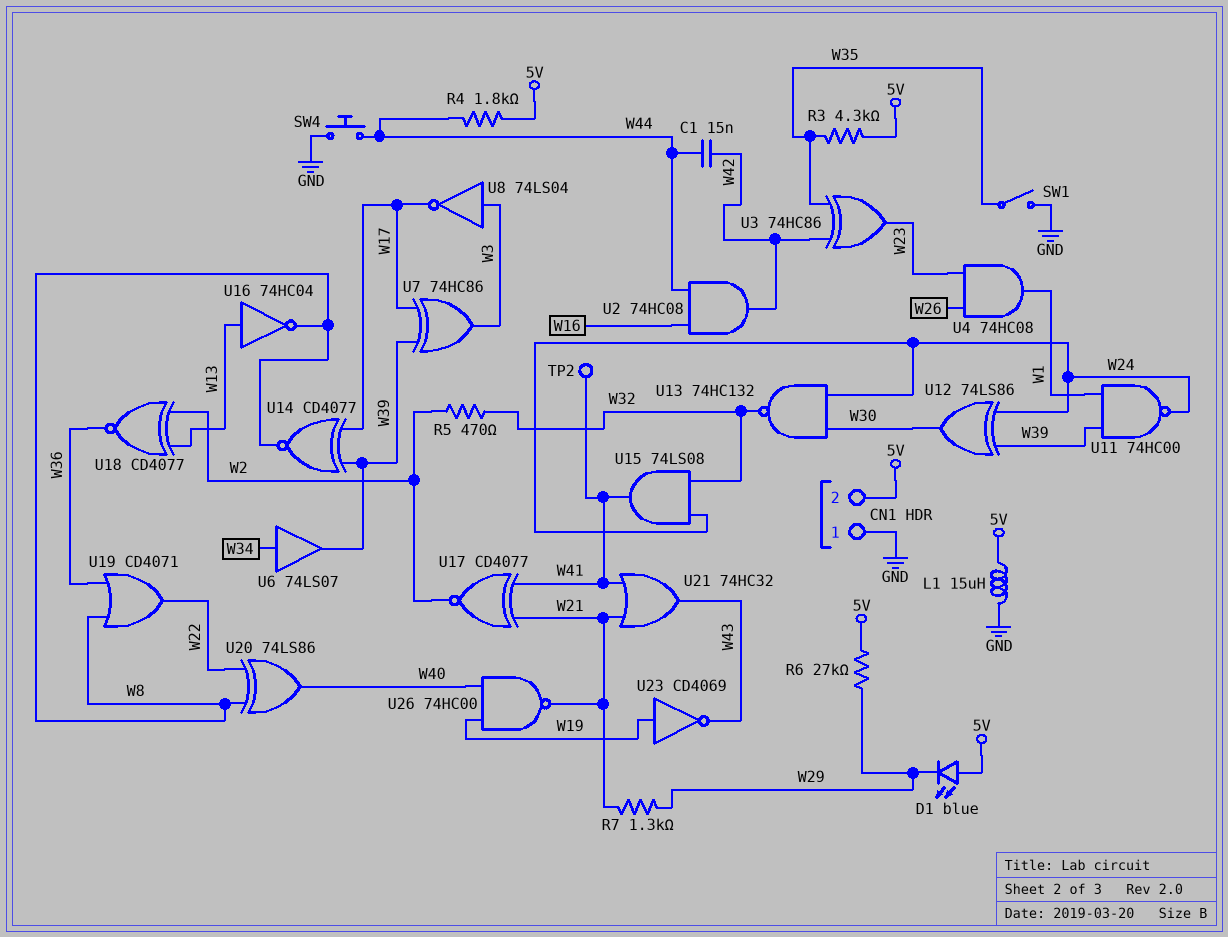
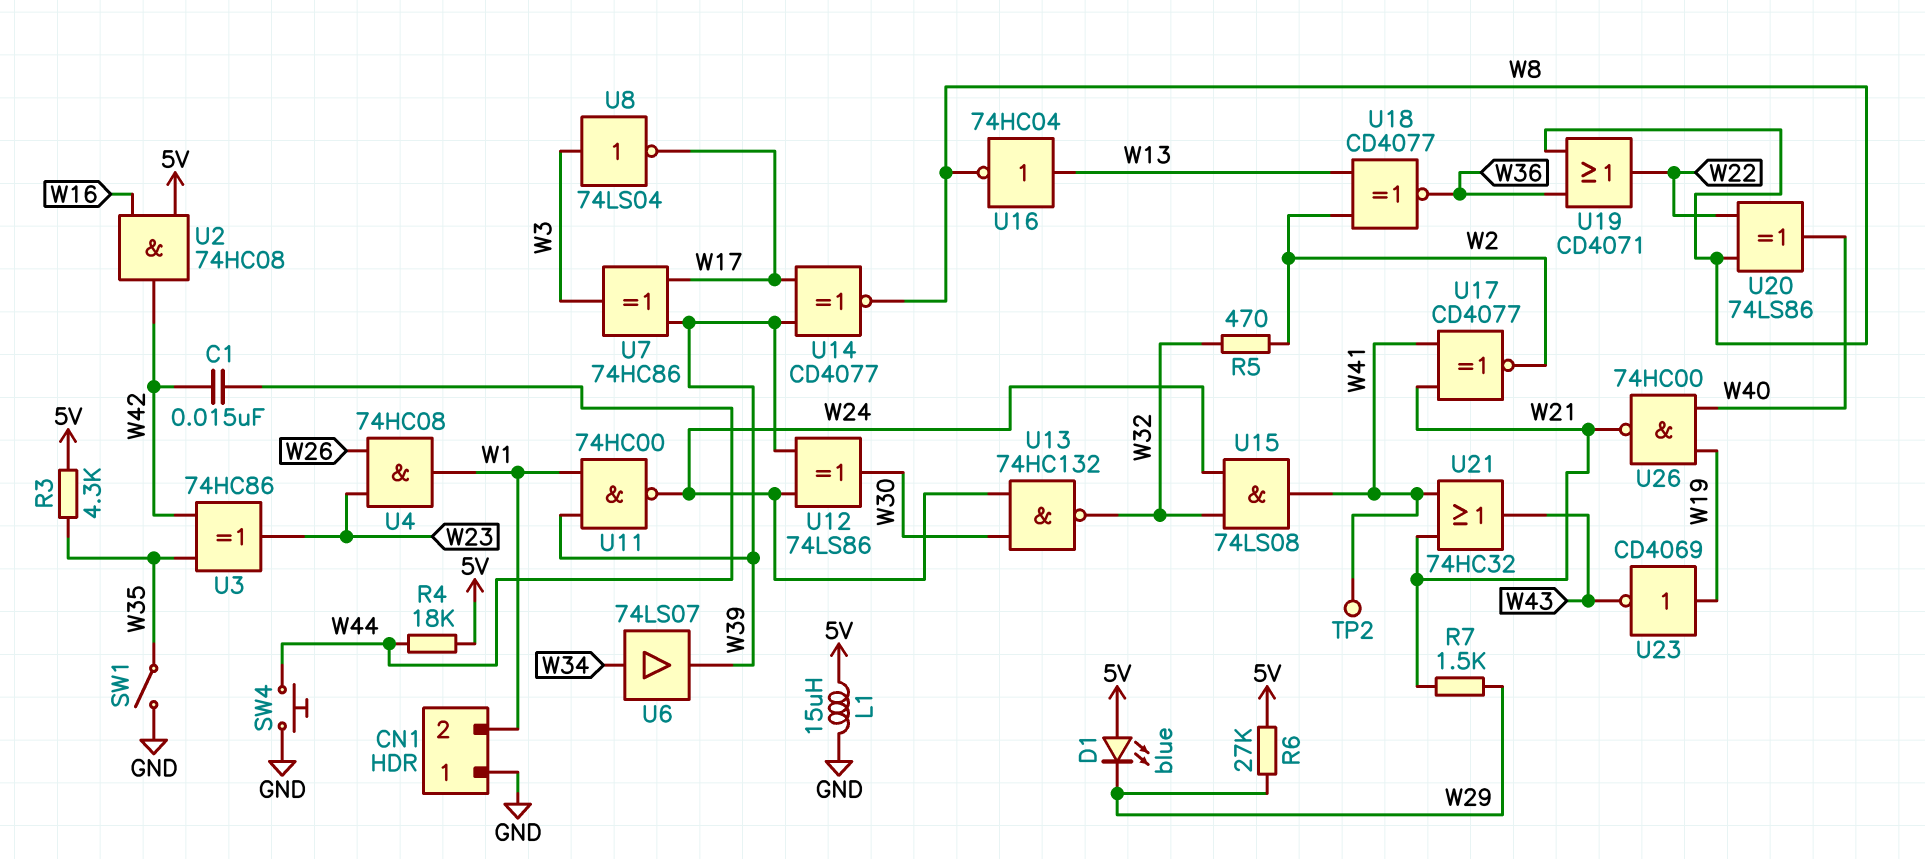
CN1 pin 2: 5V -> W1
R4: 1.8k (5V, W44) -> 18k (5V, W44)
R7: 1.3k (W21, W29) -> 1.5k (W21, W29)
U2: AND 74HC08 (in W16, in W44, out W42) -> AND 74HC08 (in 5V, in W16, out W42)

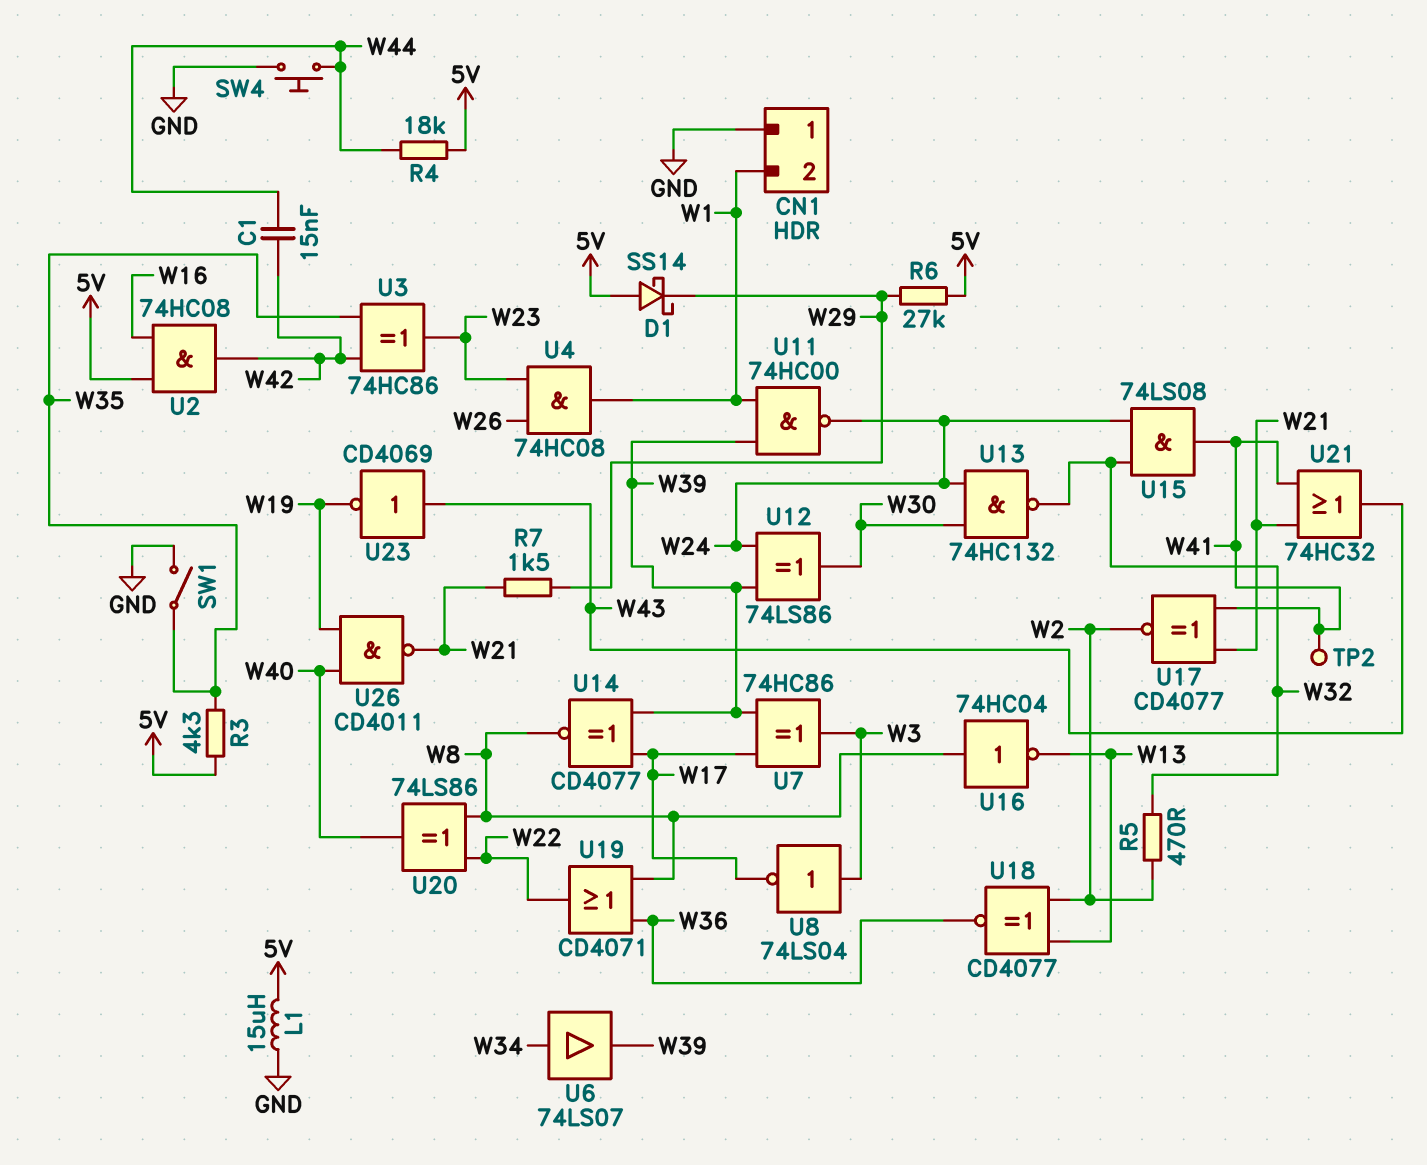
D1: LED blue (A 5V, K W29) -> schottky SS14 (A 5V, K W29)
U16: NOT 74HC04 (in W13, out W8) -> NOT 74HC04 (in W8, out W13)
U23: NOT CD4069 (in W19, out W43) -> NOT CD4069 (in W43, out W19)
U26: NAND 74HC00 (in W19, in W40, out W21) -> NAND CD4011 (in W19, in W40, out W21)

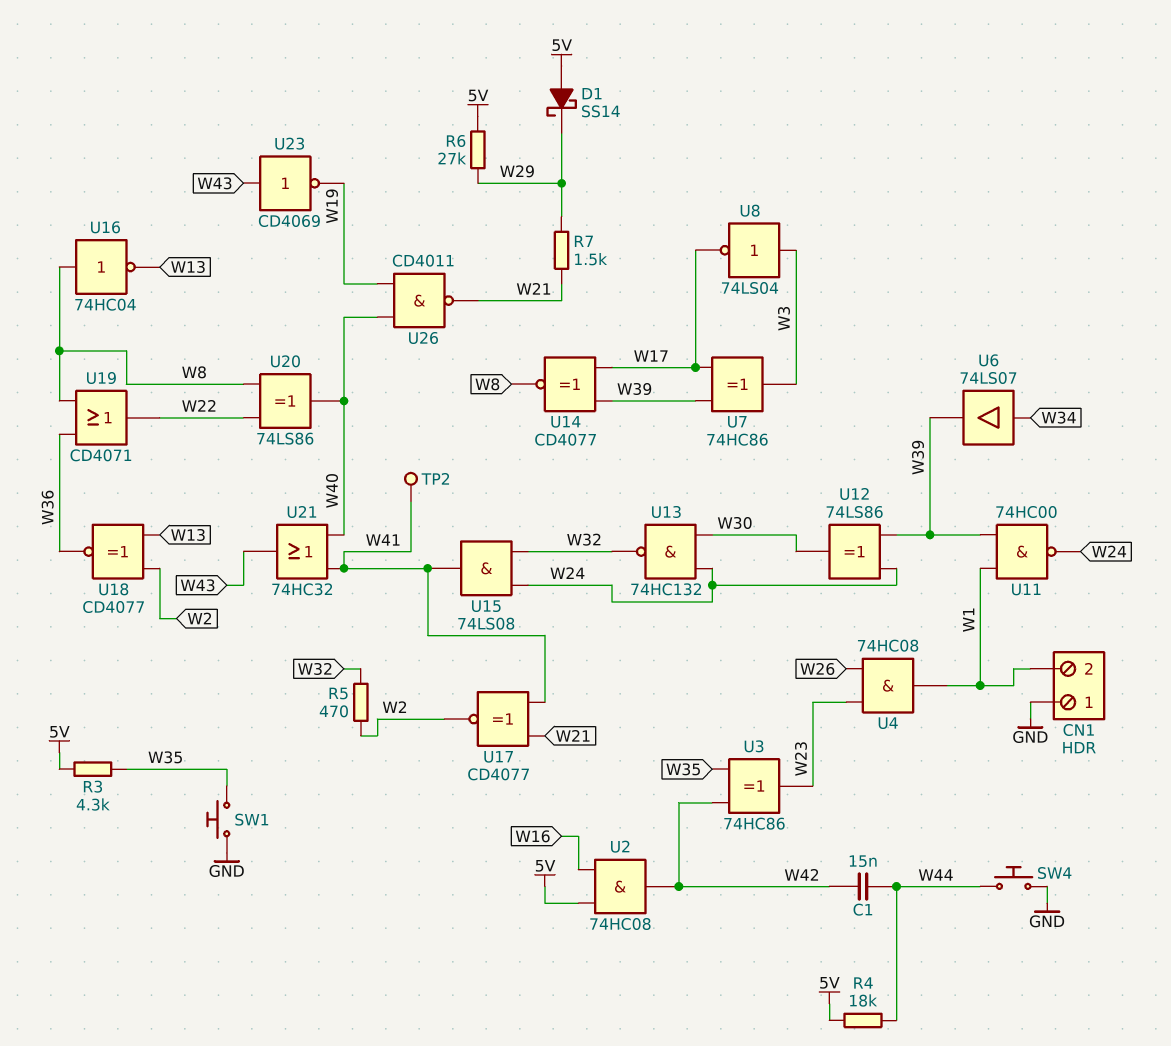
L1: 15uH (5V, GND) -> none
SW1: switch (GND, W35) -> button (GND, W35)
U21: OR 74HC32 (in W21, in W41, out W43) -> OR 74HC32 (in W40, in W41, out W43)

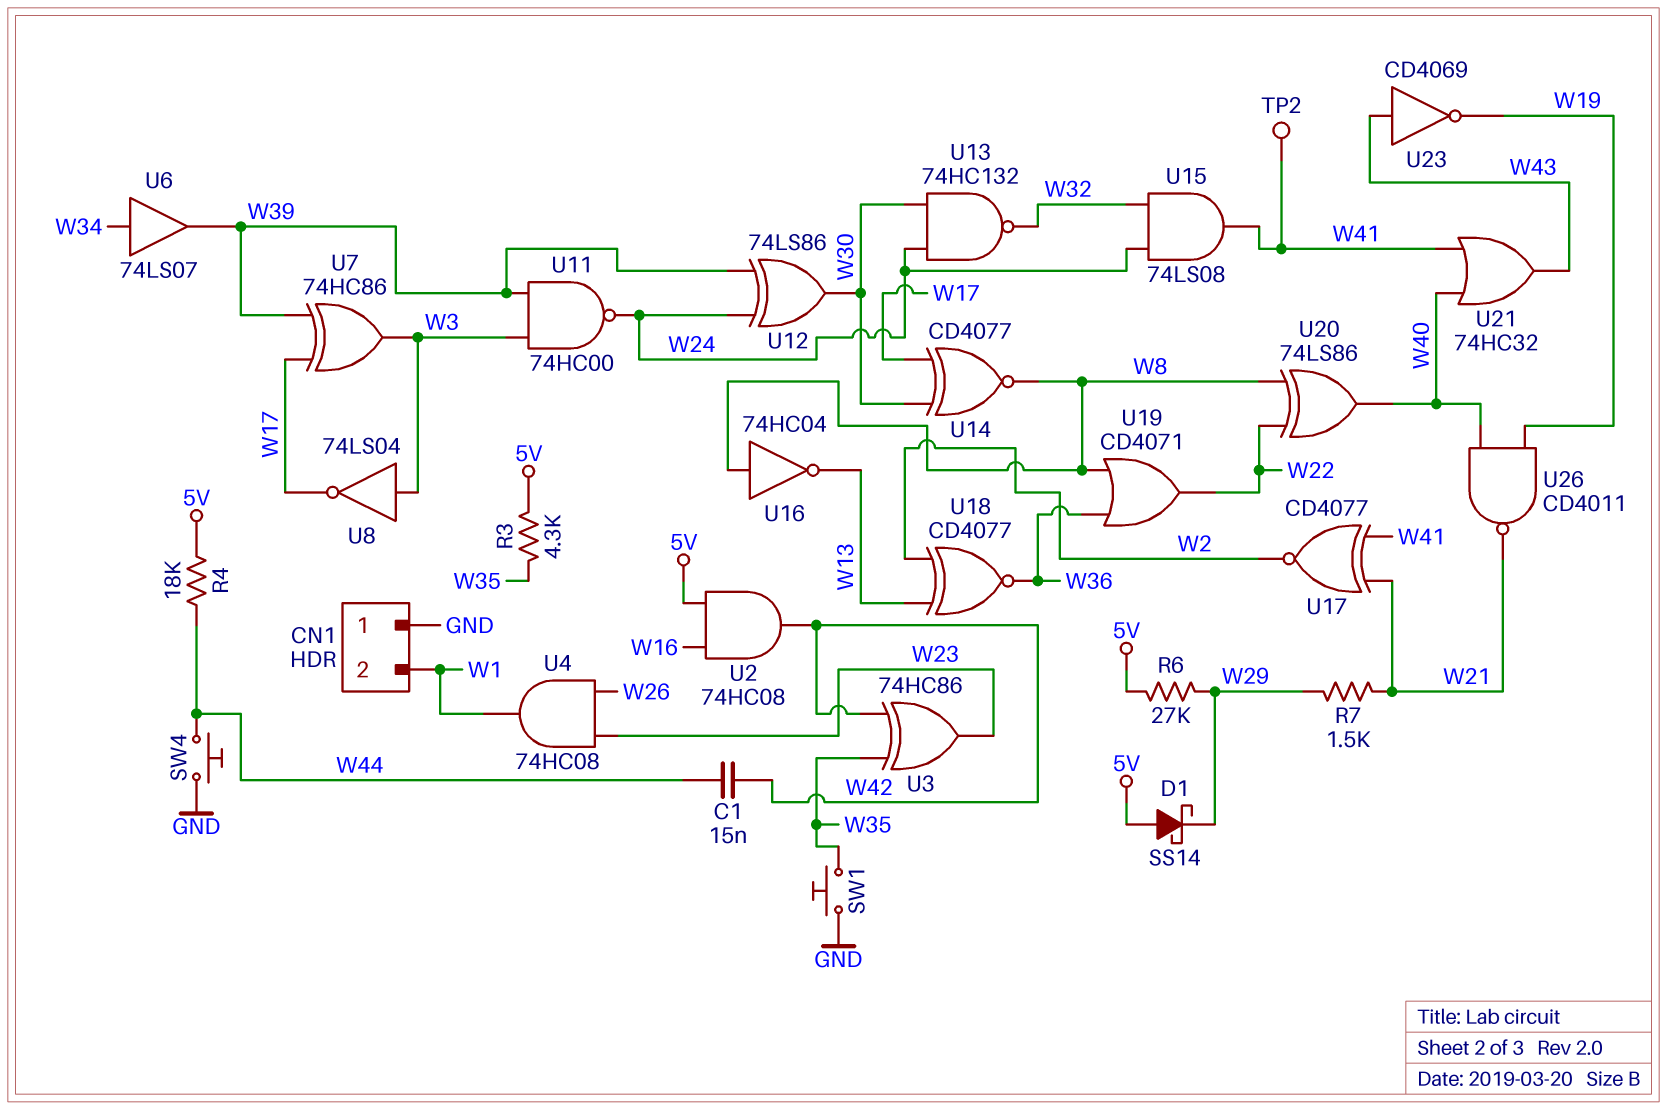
R5: 470 (W2, W32) -> none
U11: NAND 74HC00 (in W1, in W39, out W24) -> NAND 74HC00 (in W3, in W39, out W24)
U14: XNOR CD4077 (in W17, in W39, out W8) -> XNOR CD4077 (in W17, in W30, out W8)

